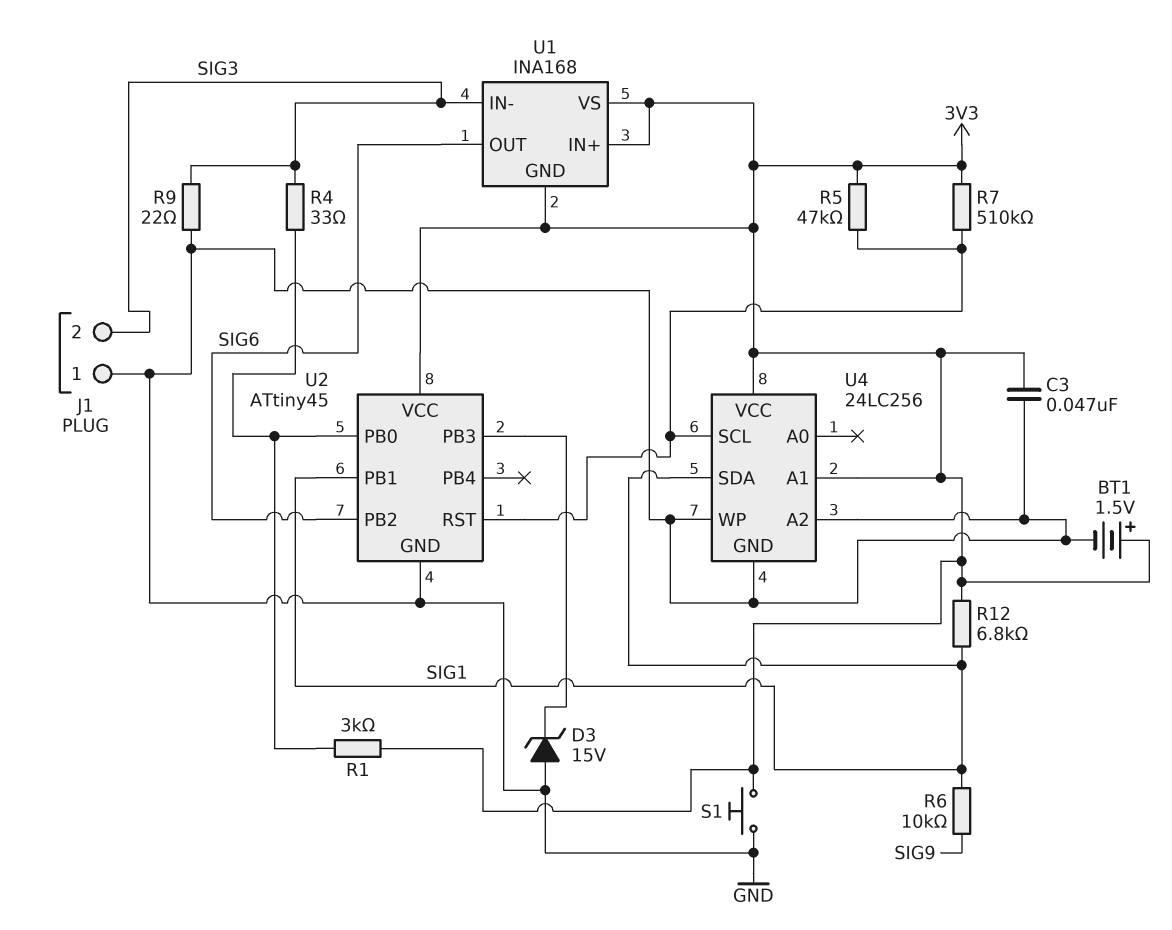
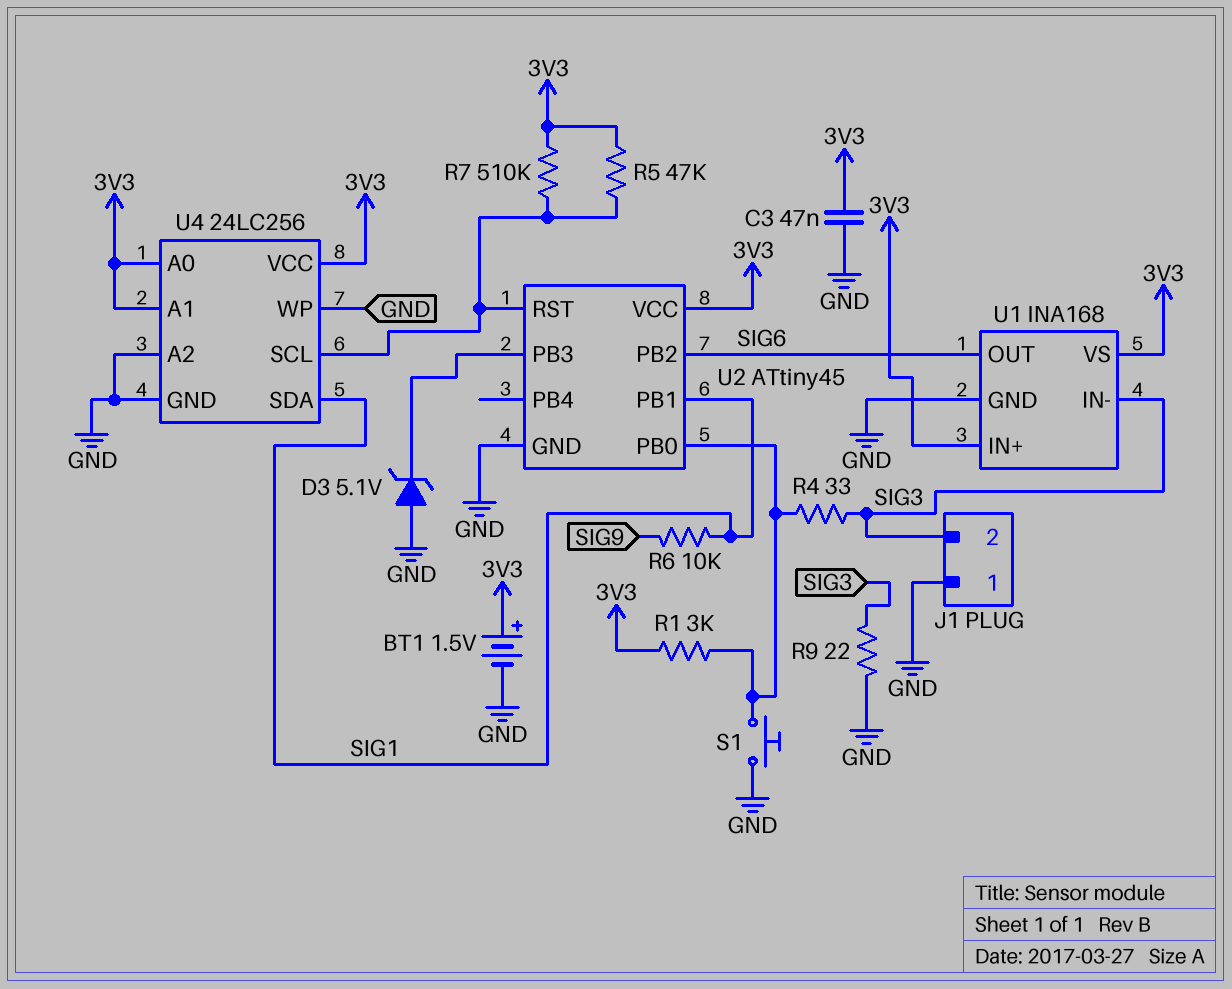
D3: zener 15V (A GND, K U2/PB3) -> zener 5.1V (A GND, K U2/PB3)
R12: 6.8k (3V3, SIG1) -> none
S1: button (3V3, GND) -> button (GND, U2/PB0)
U1 pin GND: 3V3 -> GND
U4 pin A0: none -> 3V3

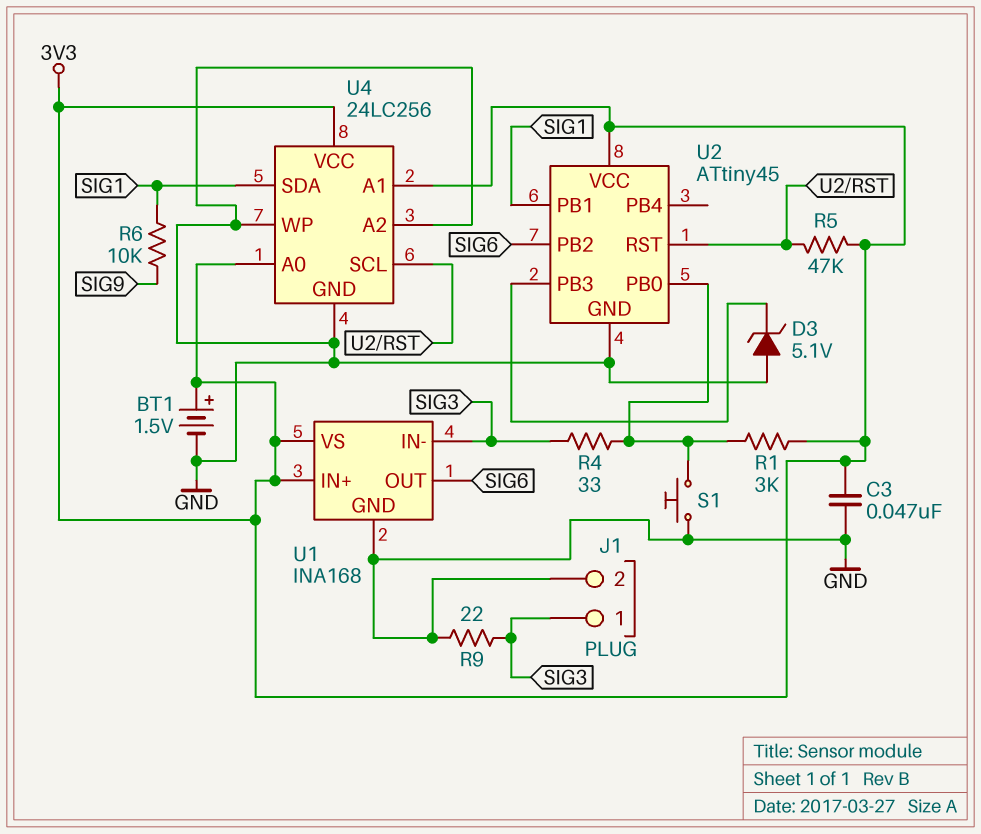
J1 pin 1: GND -> SIG3
J1 pin 2: SIG3 -> GND
R7: 510k (3V3, U2/RST) -> none

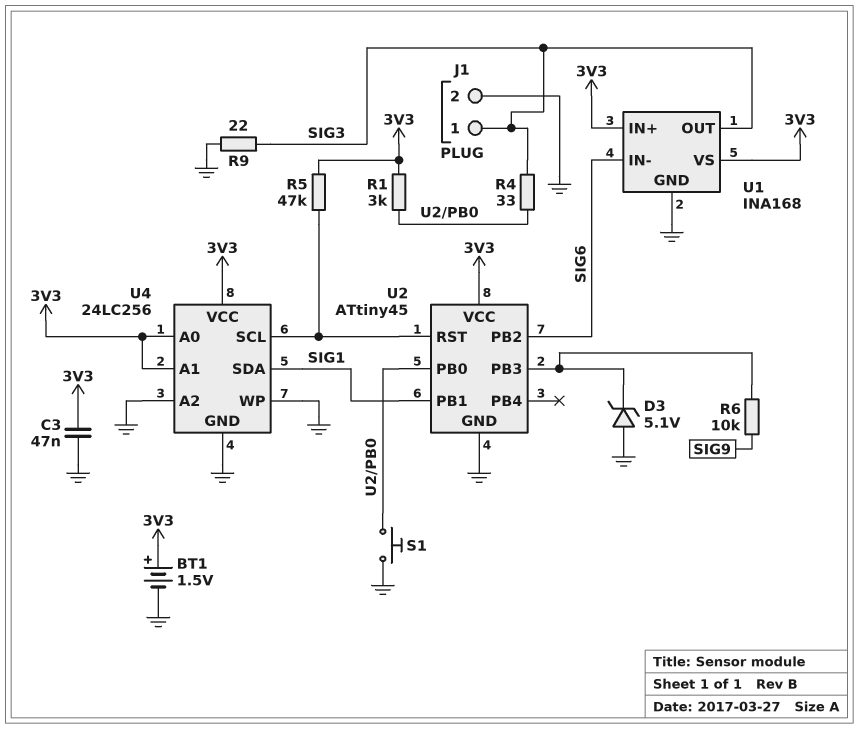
R6: 10k (SIG1, SIG9) -> 10k (SIG9, U2/PB3)
U1 pin IN-: SIG3 -> SIG6
U1 pin OUT: SIG6 -> SIG3

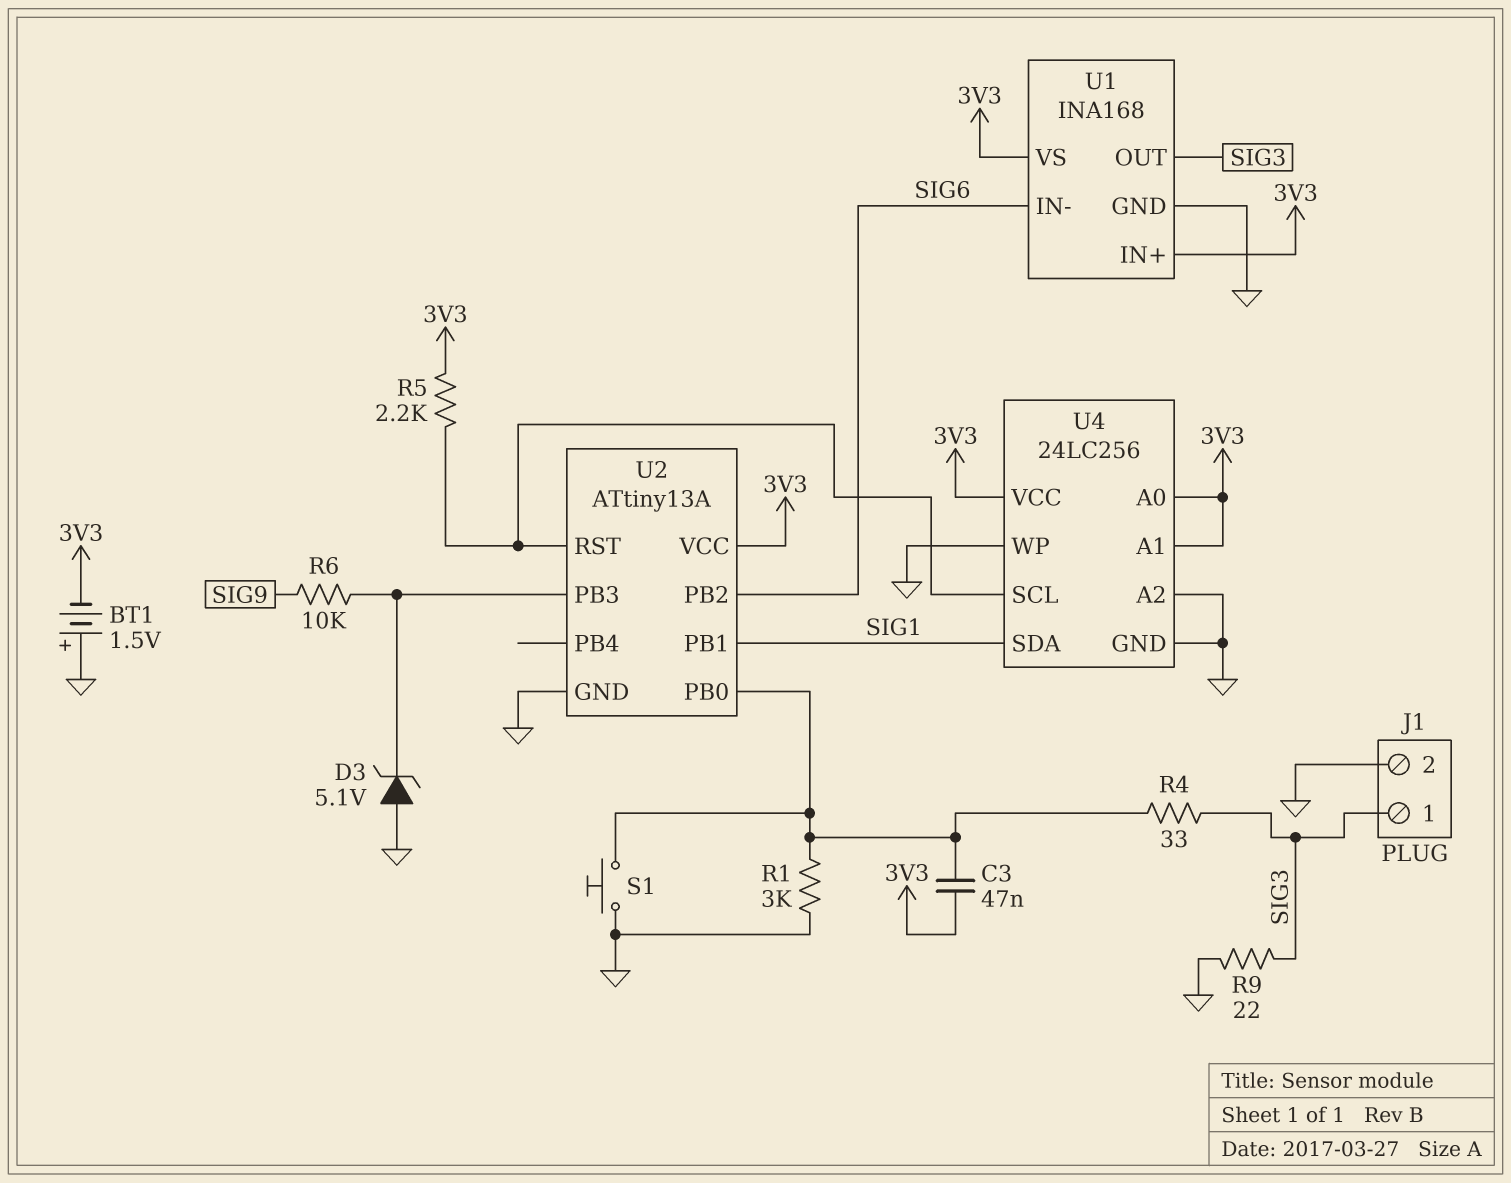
BT1: 1.5V (plus 3V3, minus GND) -> 1.5V (plus GND, minus 3V3)
C3: 47nF (3V3, GND) -> 47nF (3V3, U2/PB0)
R1: 3k (3V3, U2/PB0) -> 3k (GND, U2/PB0)
R5: 47k (3V3, U2/RST) -> 2.2k (3V3, U2/RST)
U2: ATtiny45 -> ATtiny13A

